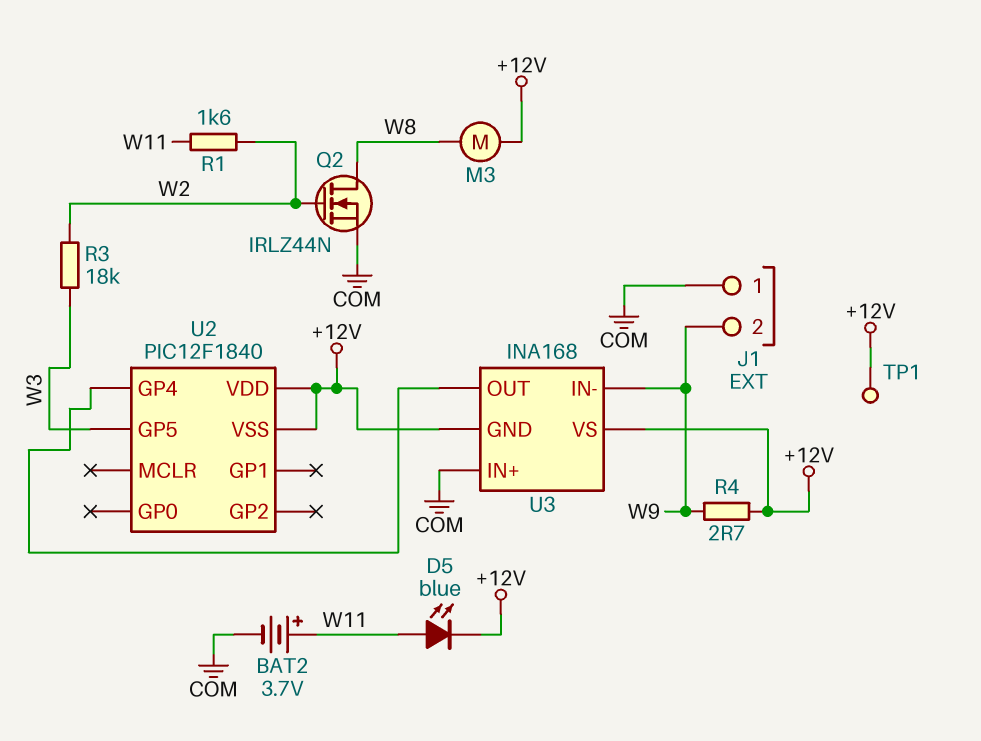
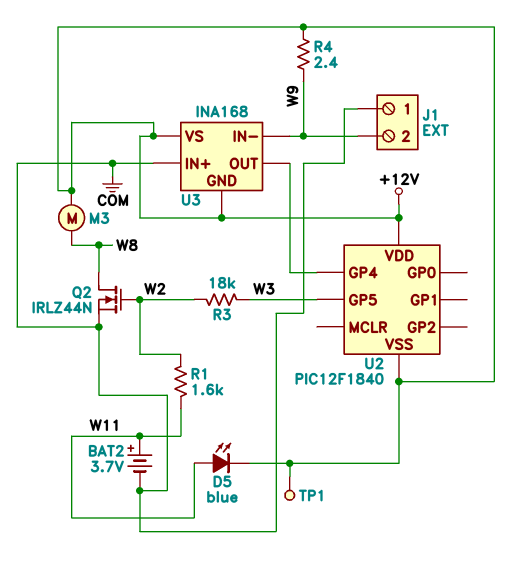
R4: 2.7 (+12V, W9) -> 2.4 (+12V, W9)

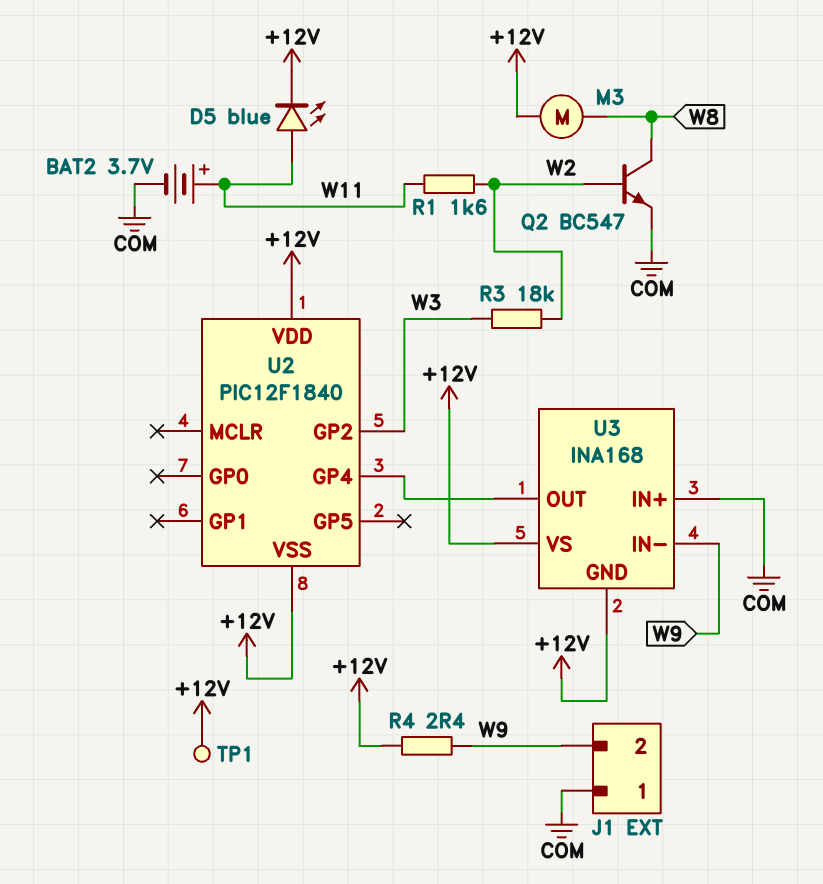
Q2: NMOS IRLZ44N (G W2, D W8, S COM) -> NPN BC547 (B W2, C W8, E COM)
U2 pin GP2: none -> W3
U2 pin GP5: W3 -> none

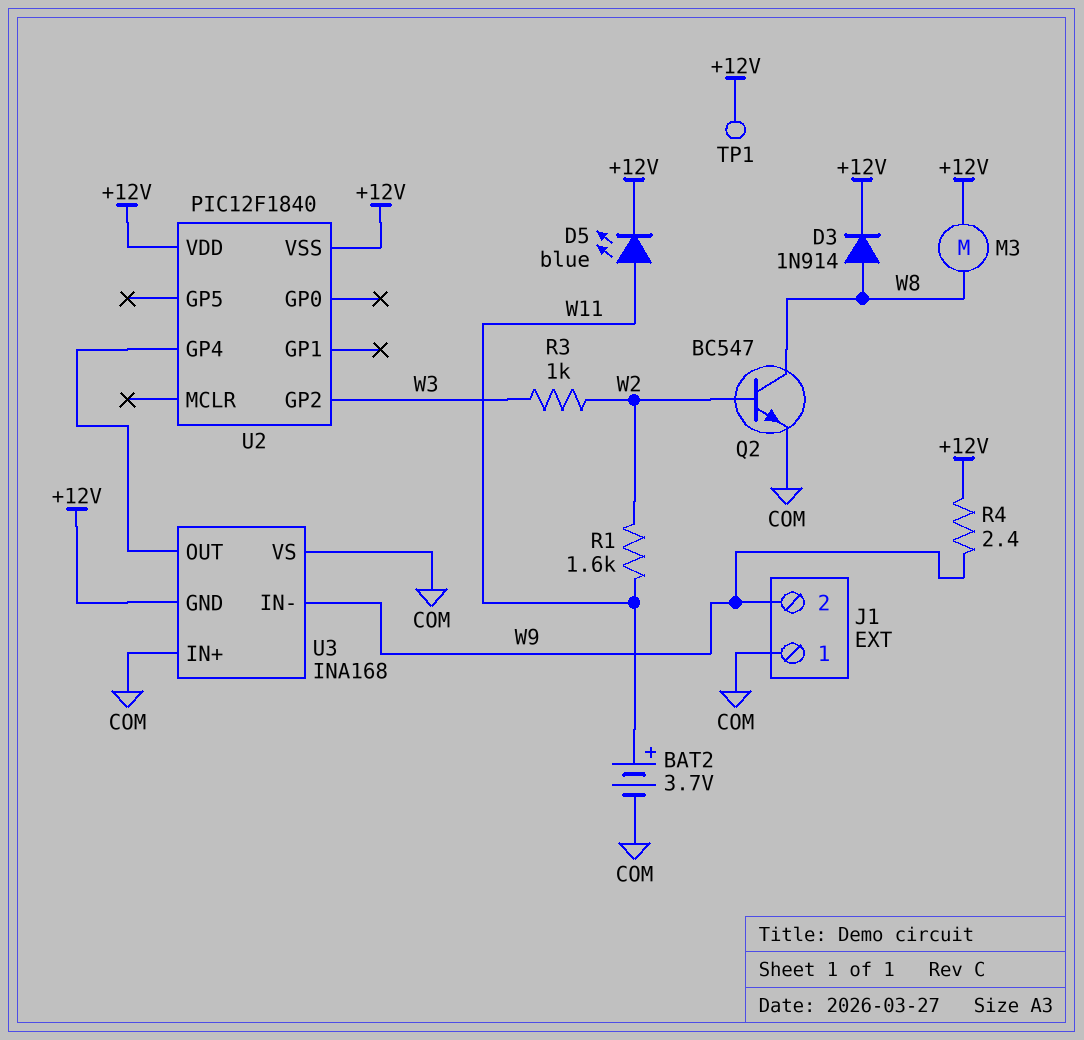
D3: none -> diode 1N914 (A W8, K +12V)
R3: 18k (W2, W3) -> 1k (W2, W3)
U3 pin VS: +12V -> COM

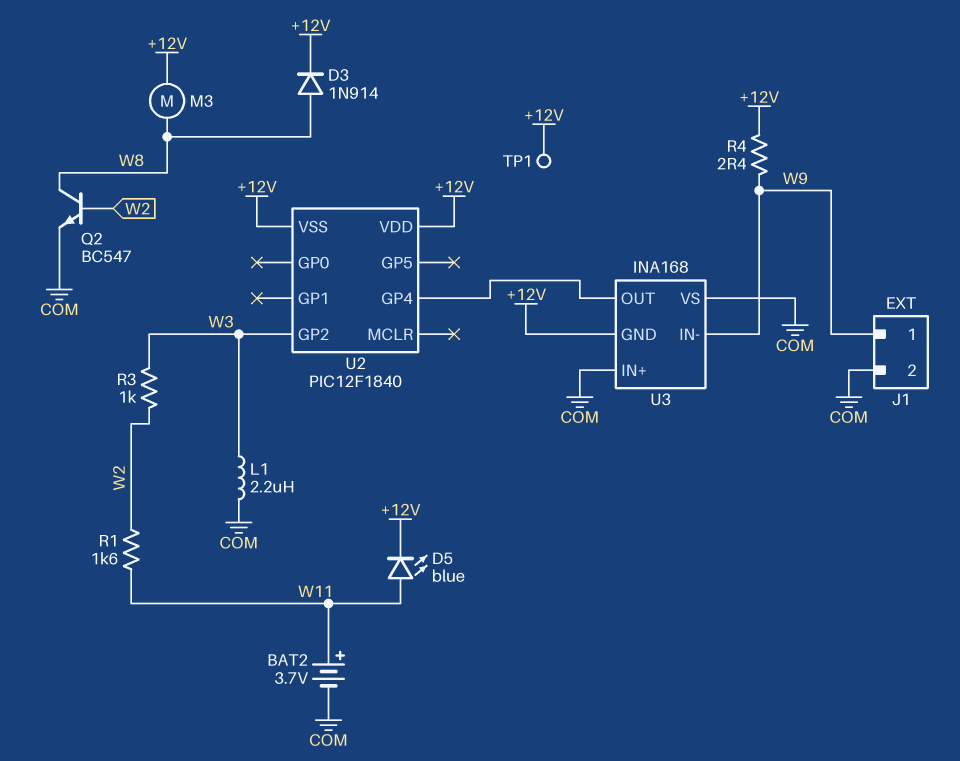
J1 pin 1: COM -> W9
J1 pin 2: W9 -> COM
L1: none -> 2.2uH (COM, W3)

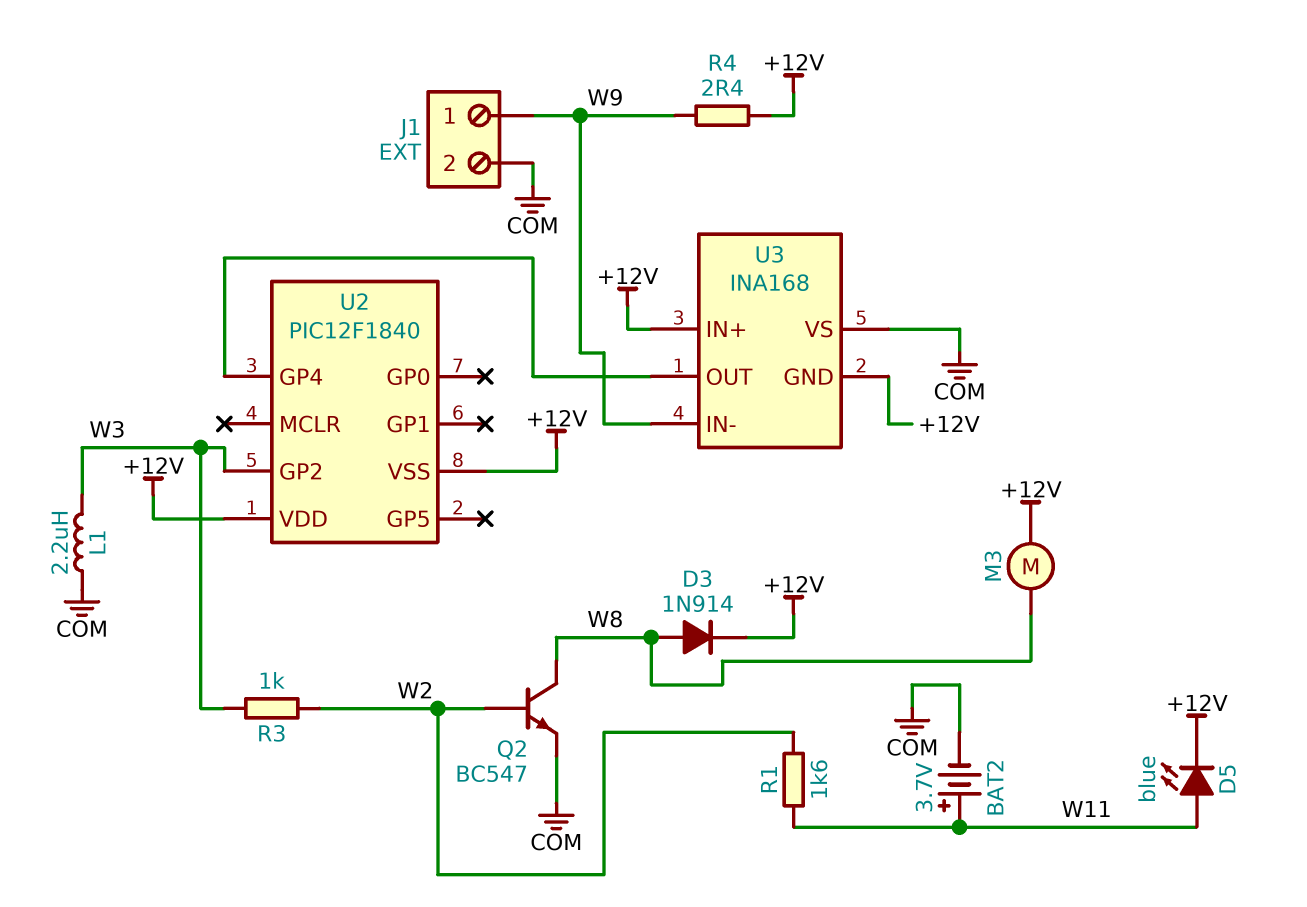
TP1: test point (+12V) -> none
U3 pin IN+: COM -> +12V

